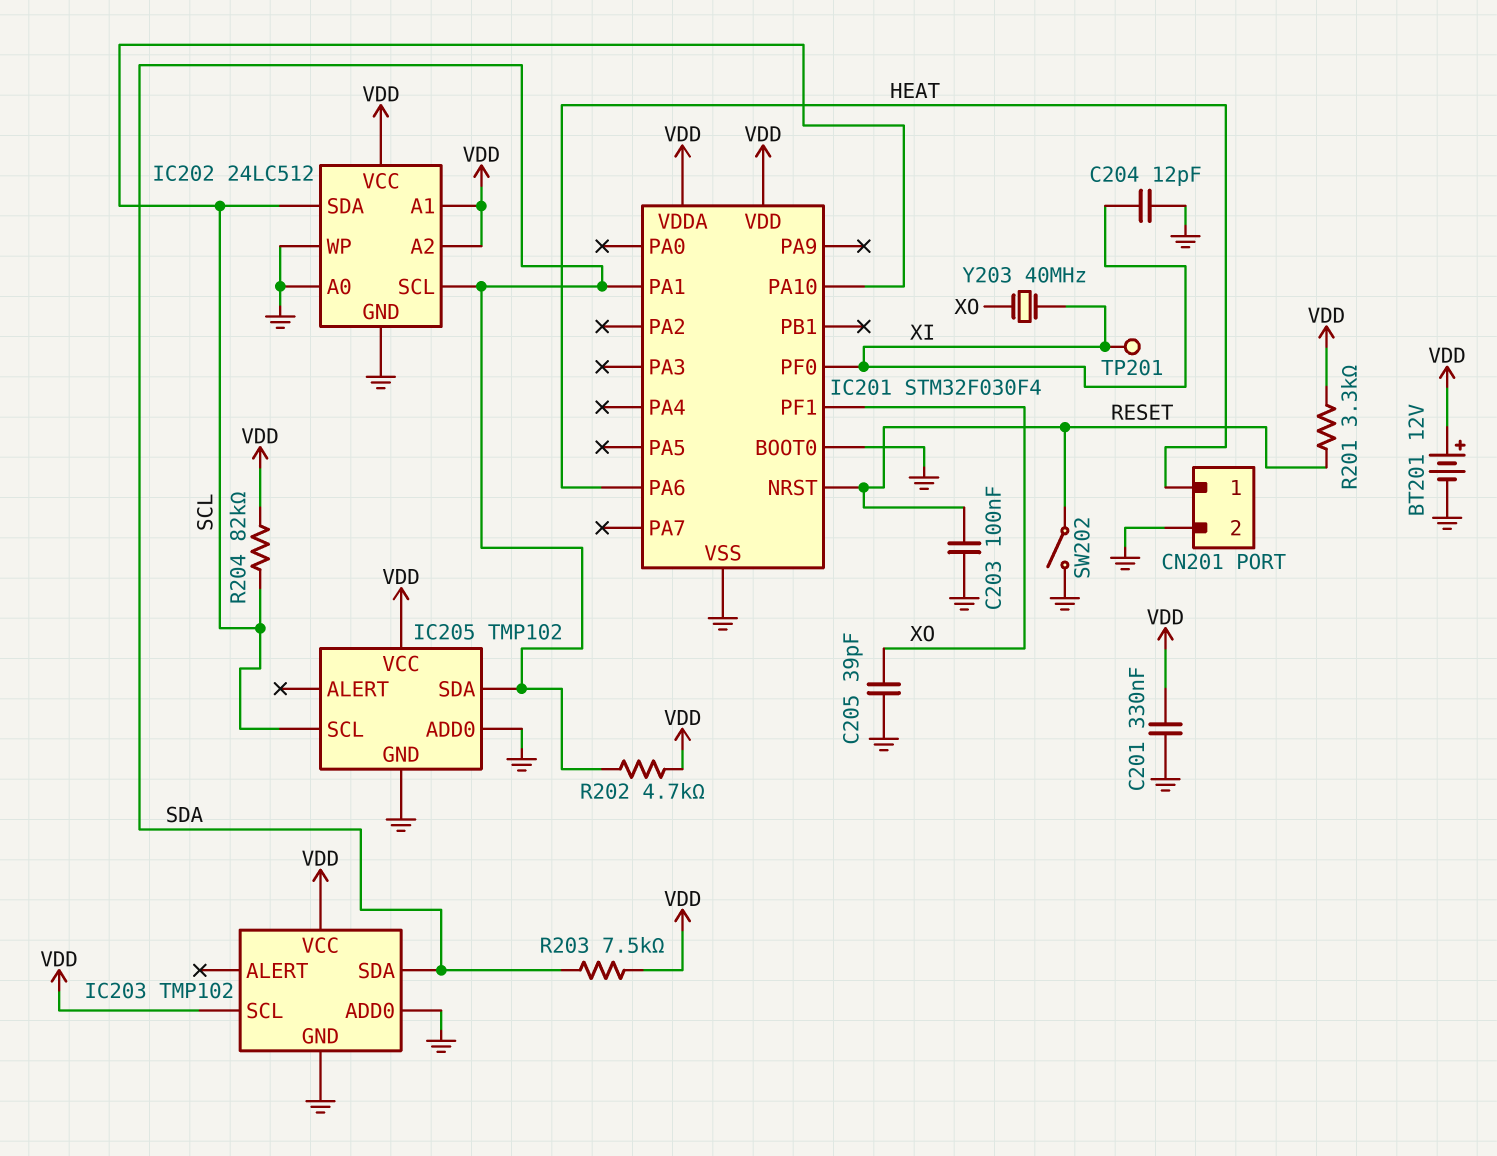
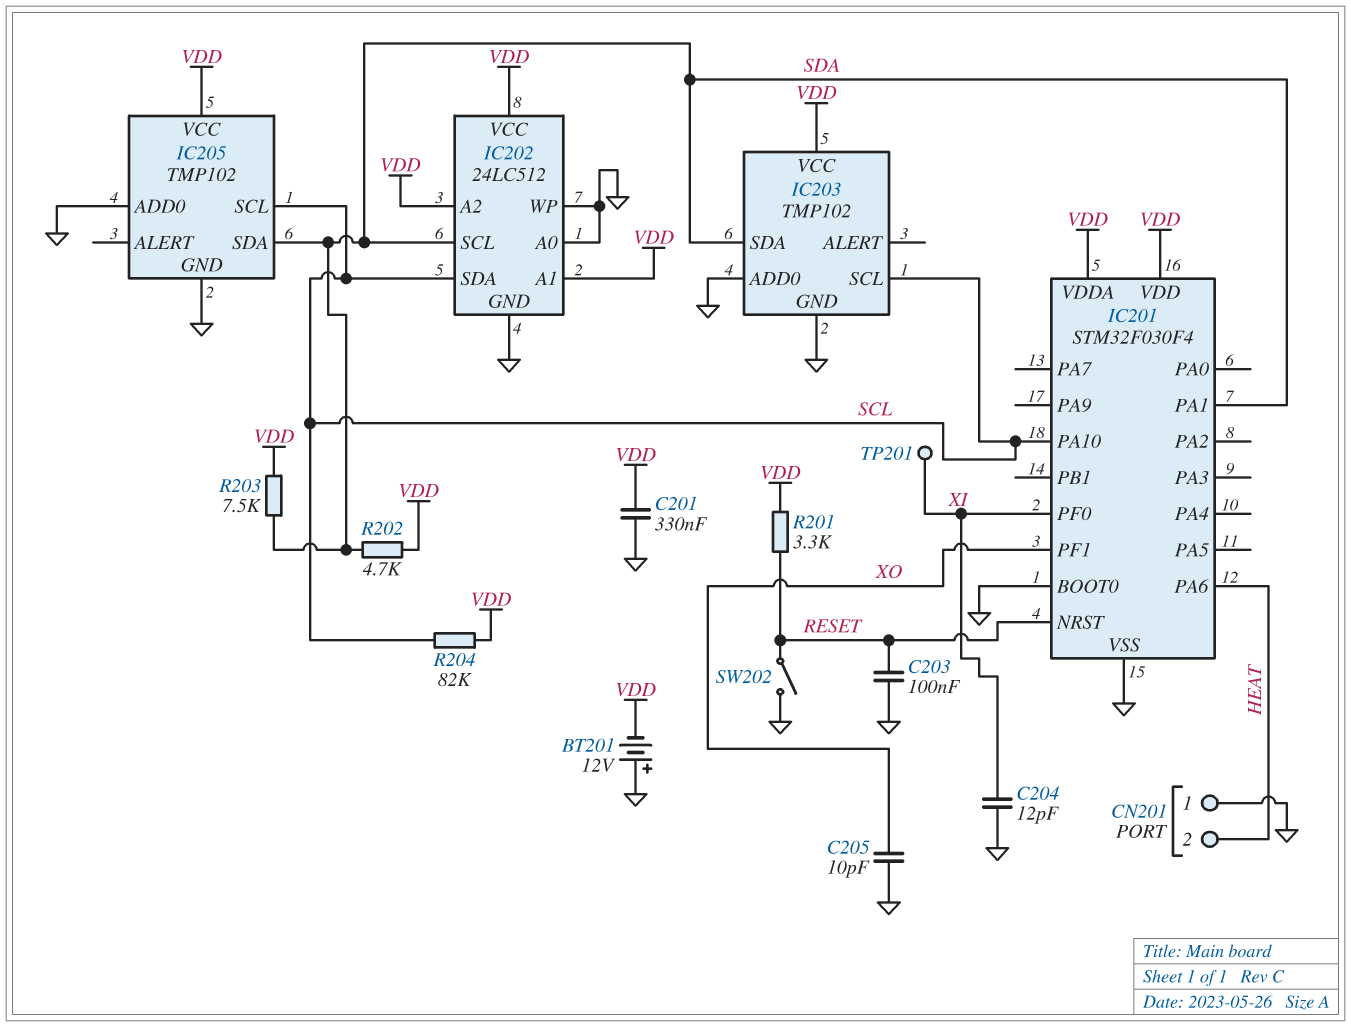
BT201: 12V (plus VDD, minus GND) -> 12V (plus GND, minus VDD)
C205: 39pF (GND, XO) -> 10pF (GND, XO)
CN201 pin 1: HEAT -> GND
CN201 pin 2: GND -> HEAT
IC203 pin SCL: VDD -> SCL
Y203: 40MHz (XI, XO) -> none

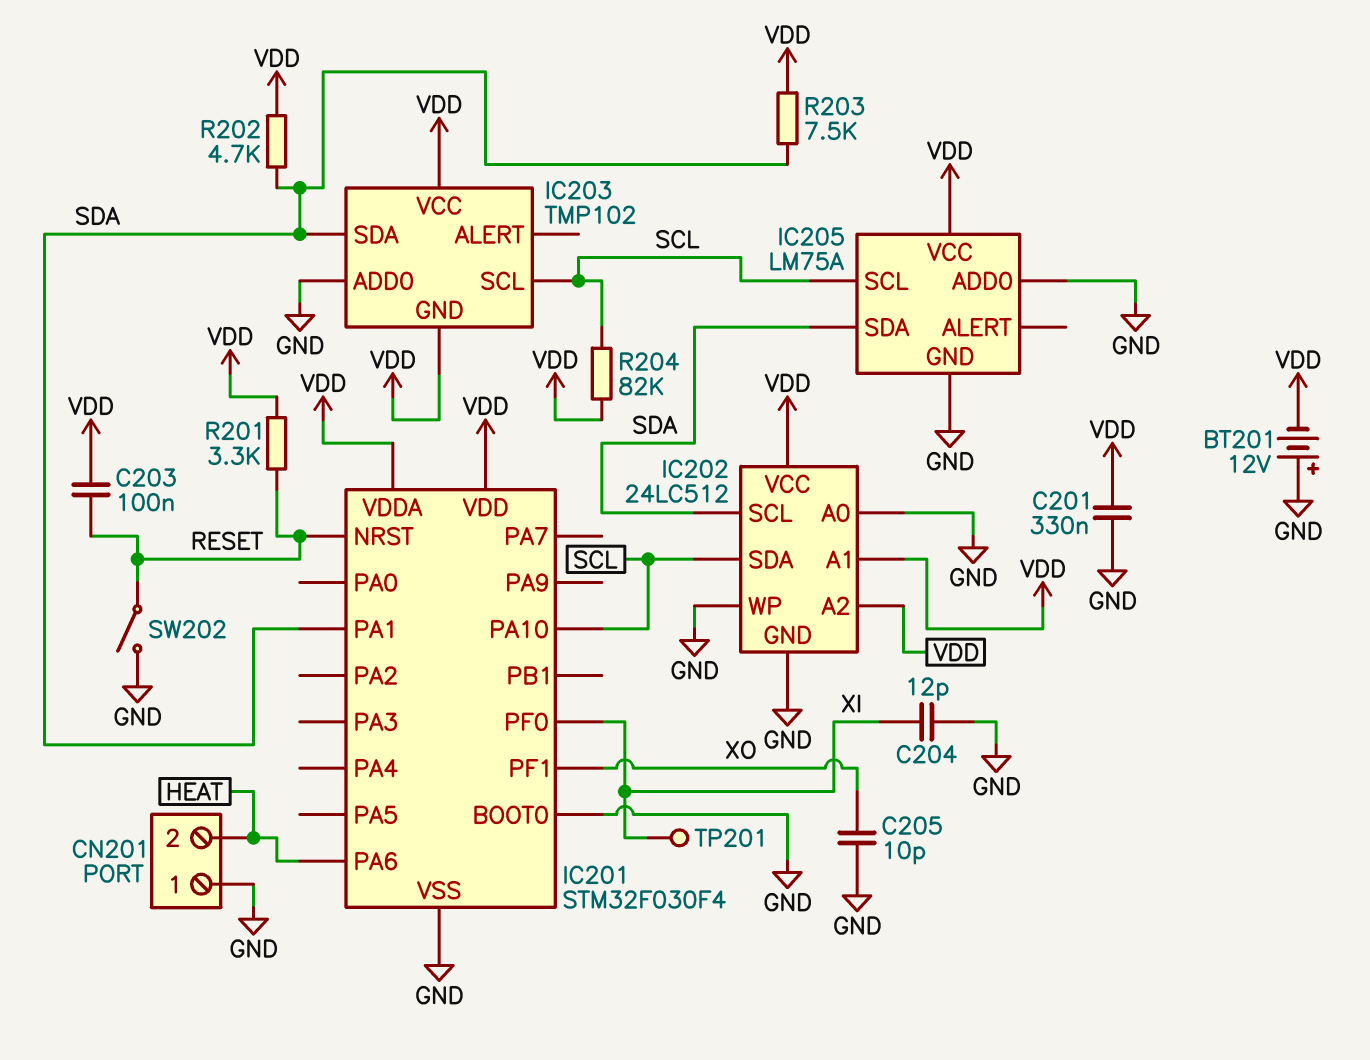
C203: 100nF (GND, RESET) -> 100nF (RESET, VDD)
IC203 pin GND: GND -> VDD
IC205: TMP102 -> LM75A

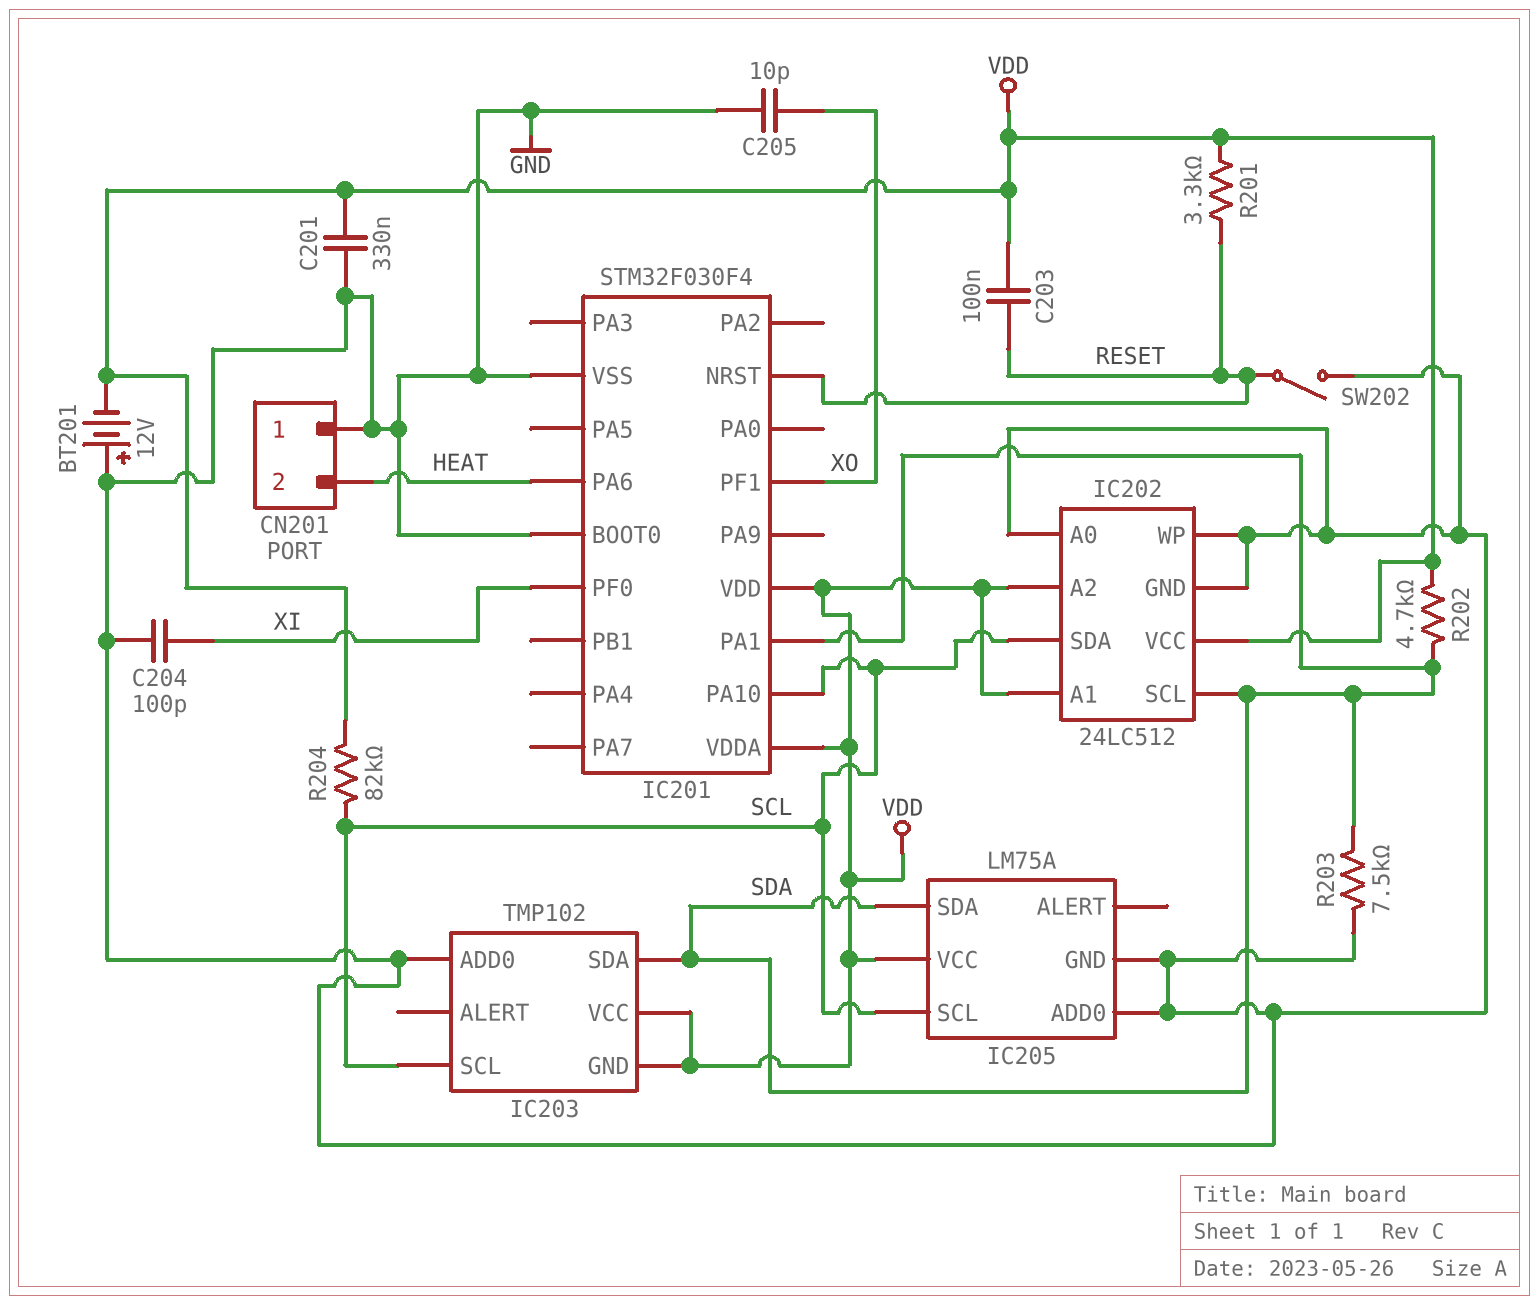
C204: 12pF (GND, XI) -> 100pF (GND, XI)
R203: 7.5k (SDA, VDD) -> 7.5k (GND, SDA)
TP201: test point (XI) -> none

